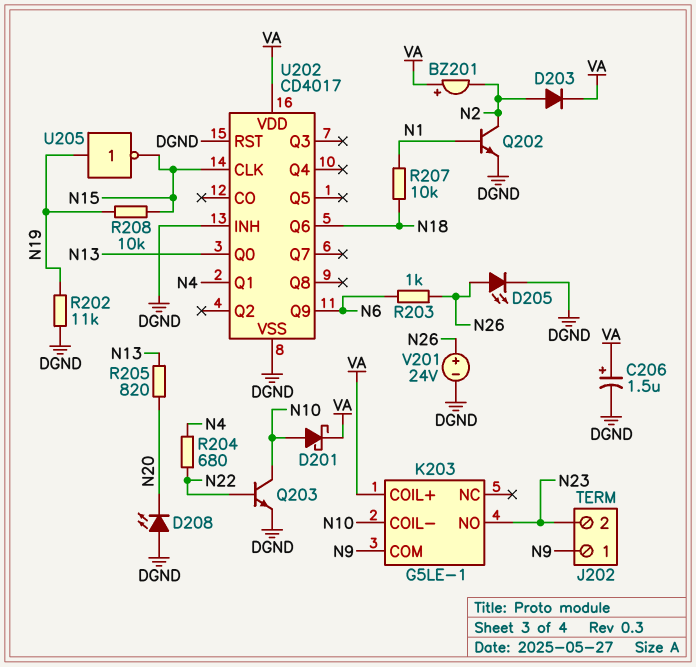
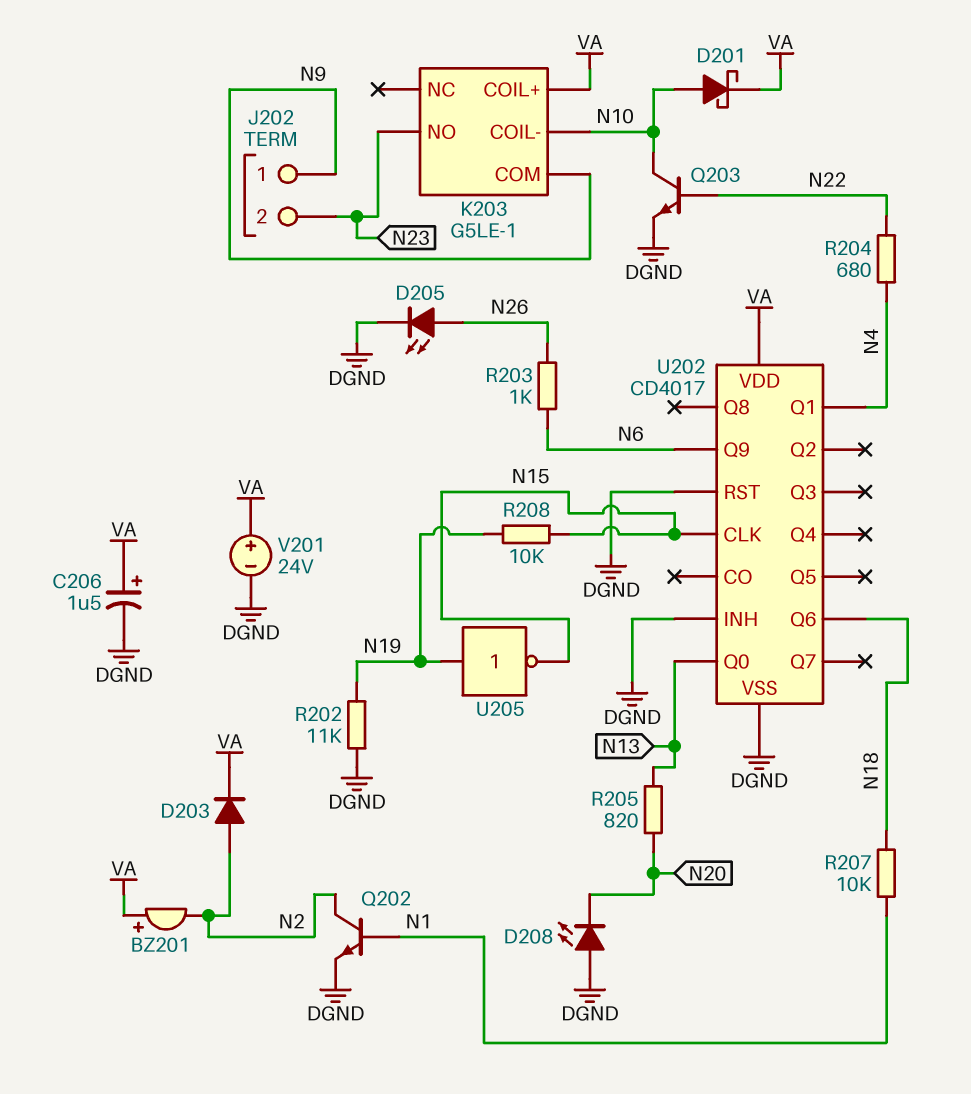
V201: 24V (plus N26, minus DGND) -> 24V (plus VA, minus DGND)

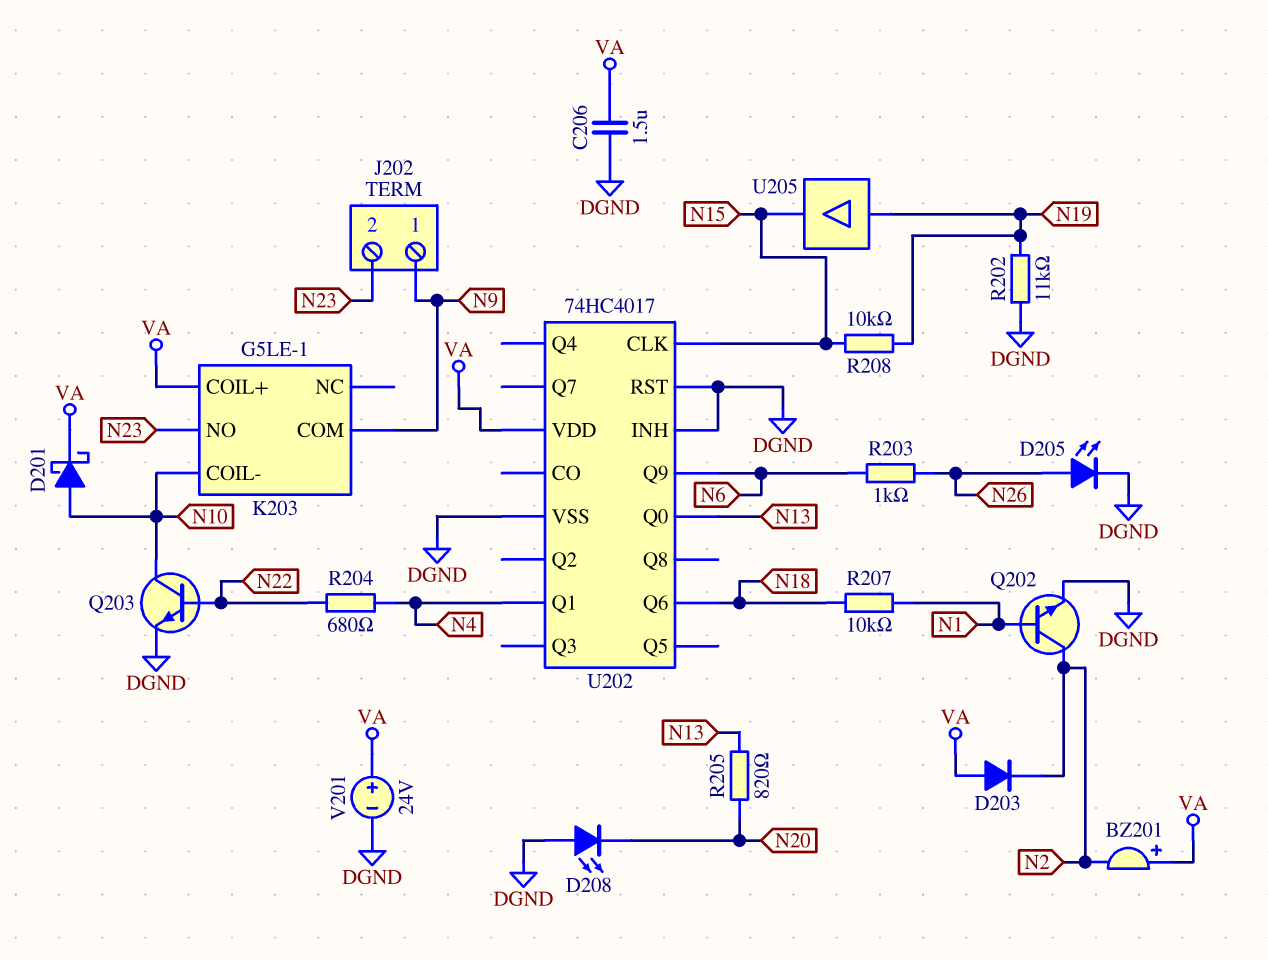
C206: 1.5uF (plus VA, minus DGND) -> 1.5uF (DGND, VA)
D203: diode (A N2, K VA) -> diode (A VA, K N2)
U202: CD4017 -> 74HC4017
U205: NOT (in N19, out N15) -> buffer (in N19, out N15)

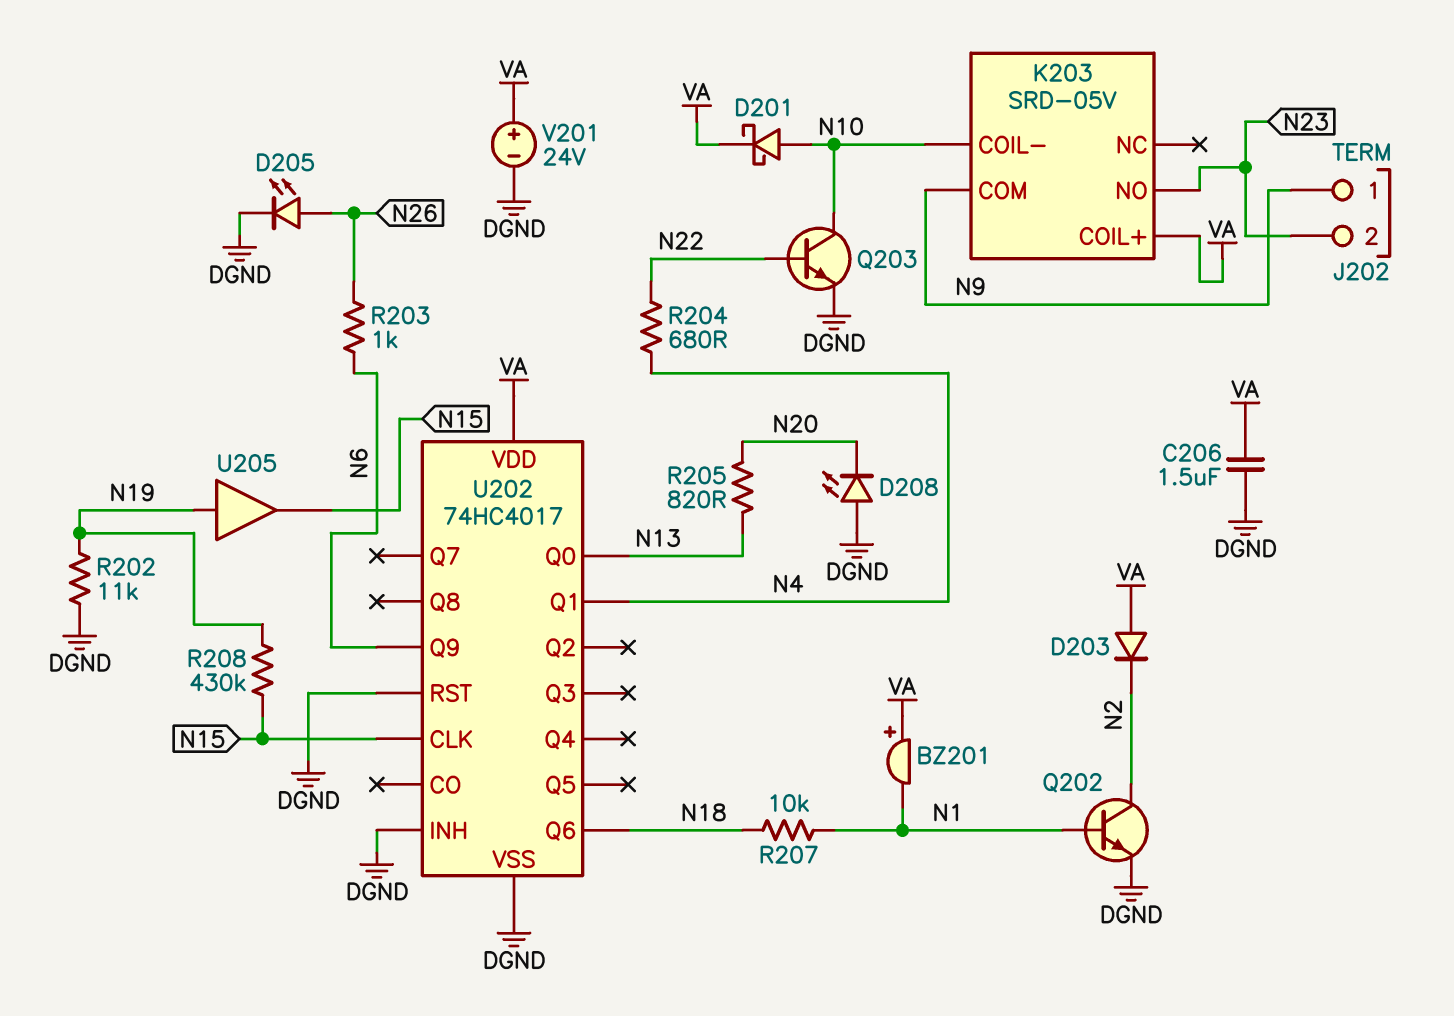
BZ201: buzzer (plus VA, minus N2) -> buzzer (plus VA, minus N1)
K203: G5LE-1 -> SRD-05V
R208: 10k (N15, N19) -> 430k (N15, N19)

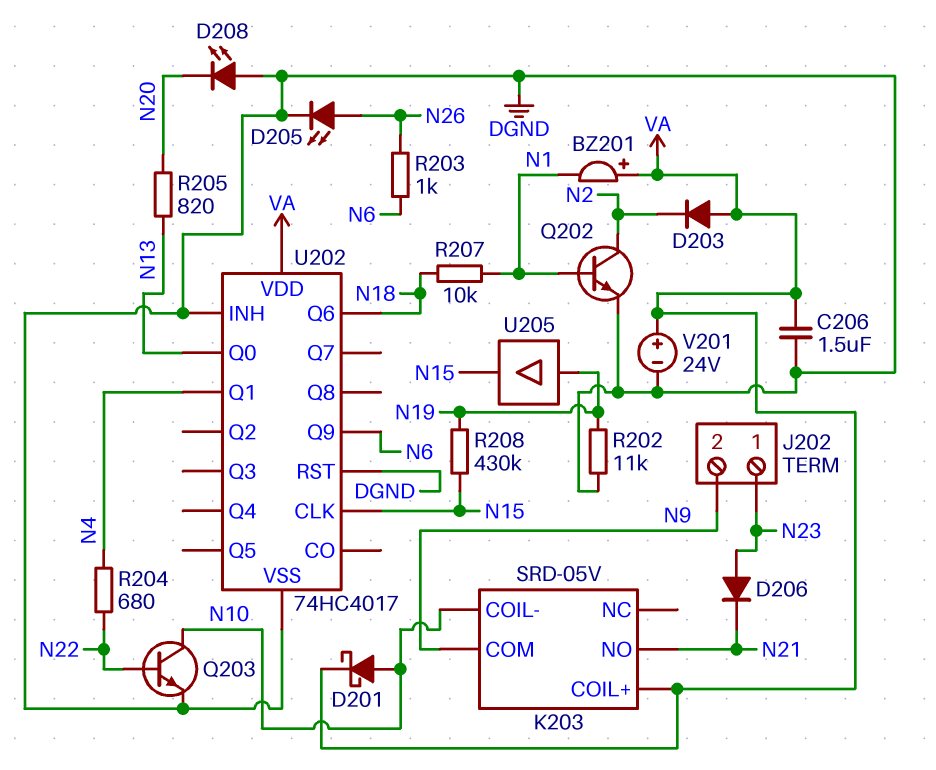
D206: none -> diode (A N23, K N21)
J202 pin 1: N9 -> N23
J202 pin 2: N23 -> N9
K203 pin NO: N23 -> N21

